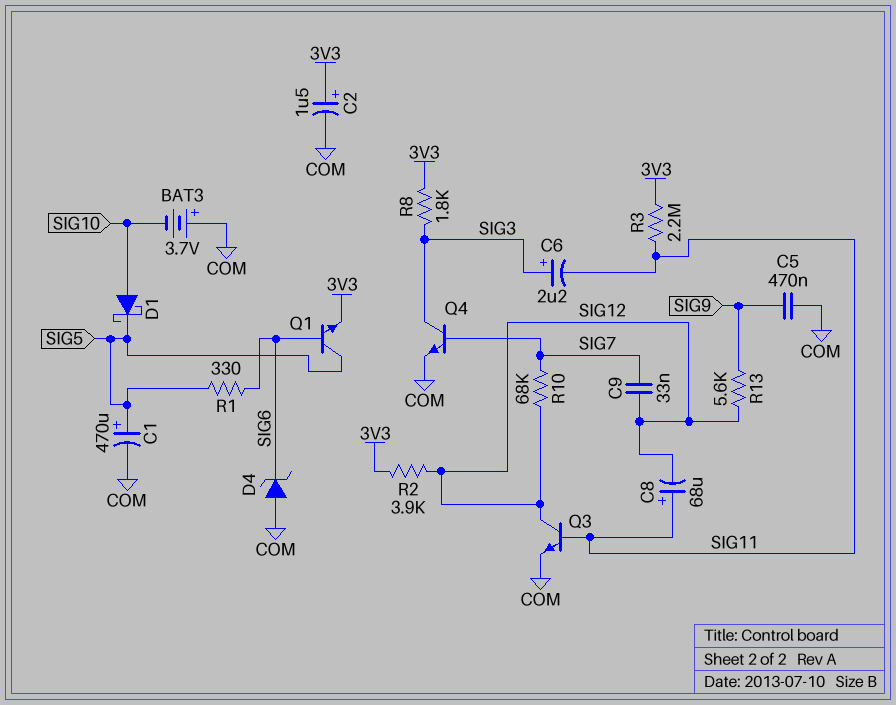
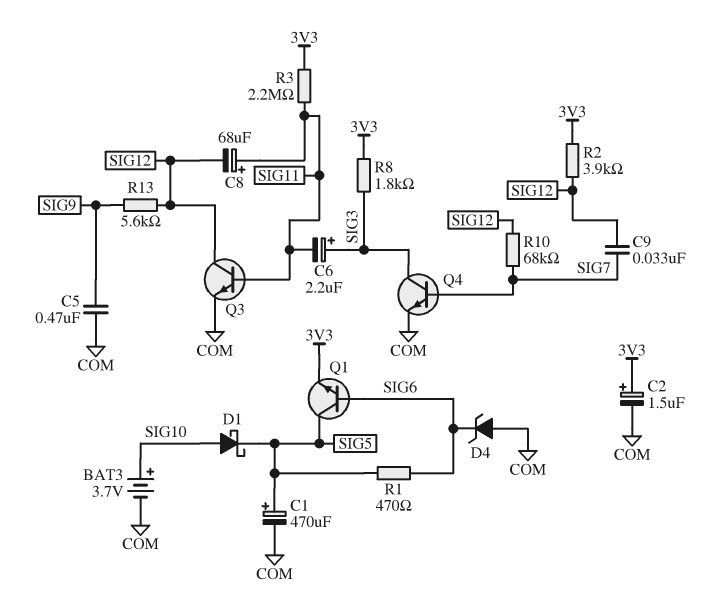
BAT3: 3.7V (plus COM, minus SIG10) -> 3.7V (plus SIG10, minus COM)
R1: 330 (SIG5, SIG6) -> 470 (SIG5, SIG6)

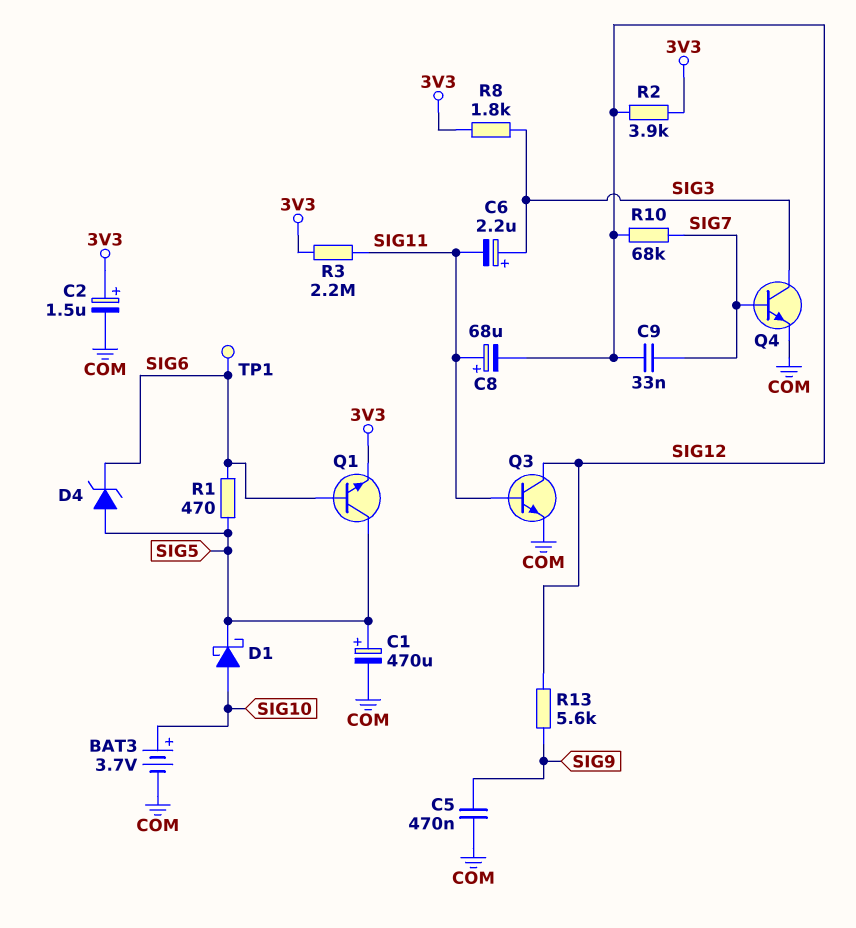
D4: zener (A COM, K SIG6) -> zener (A SIG5, K SIG6)
TP1: none -> test point (SIG6)

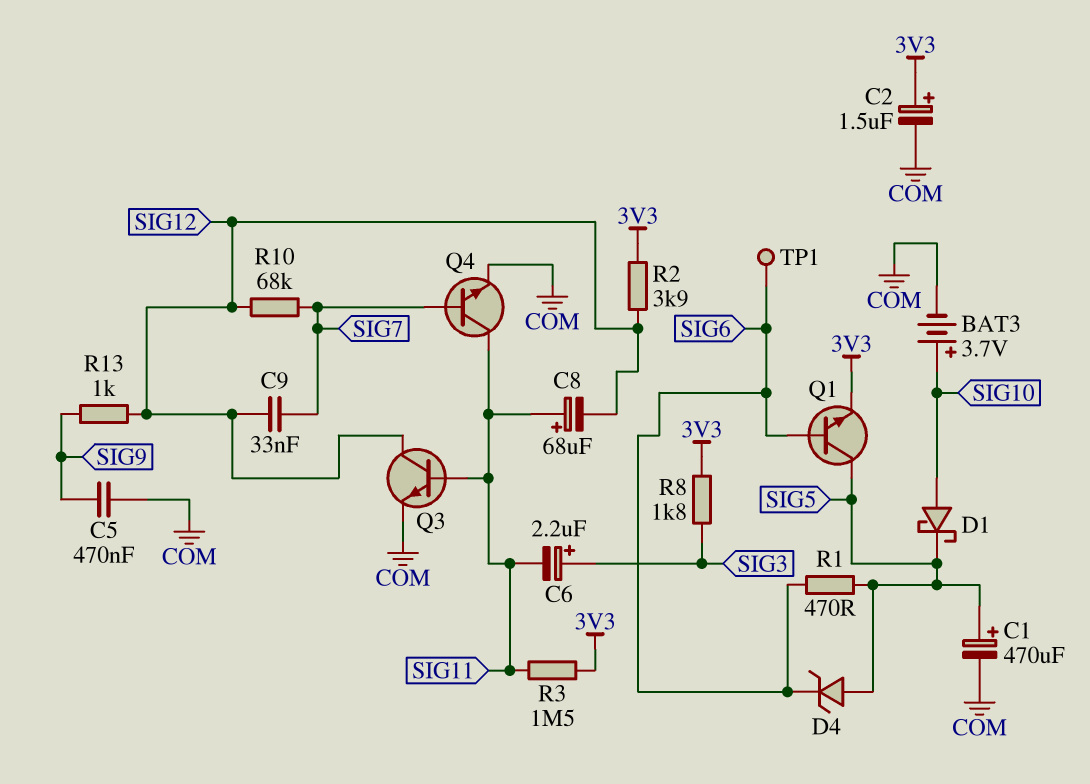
Q4: NPN (B SIG7, C SIG3, E COM) -> NPN (B SIG7, C SIG11, E COM)
R3: 2.2M (3V3, SIG11) -> 1.5M (3V3, SIG11)
R13: 5.6k (SIG9, SIG12) -> 1k (SIG9, SIG12)

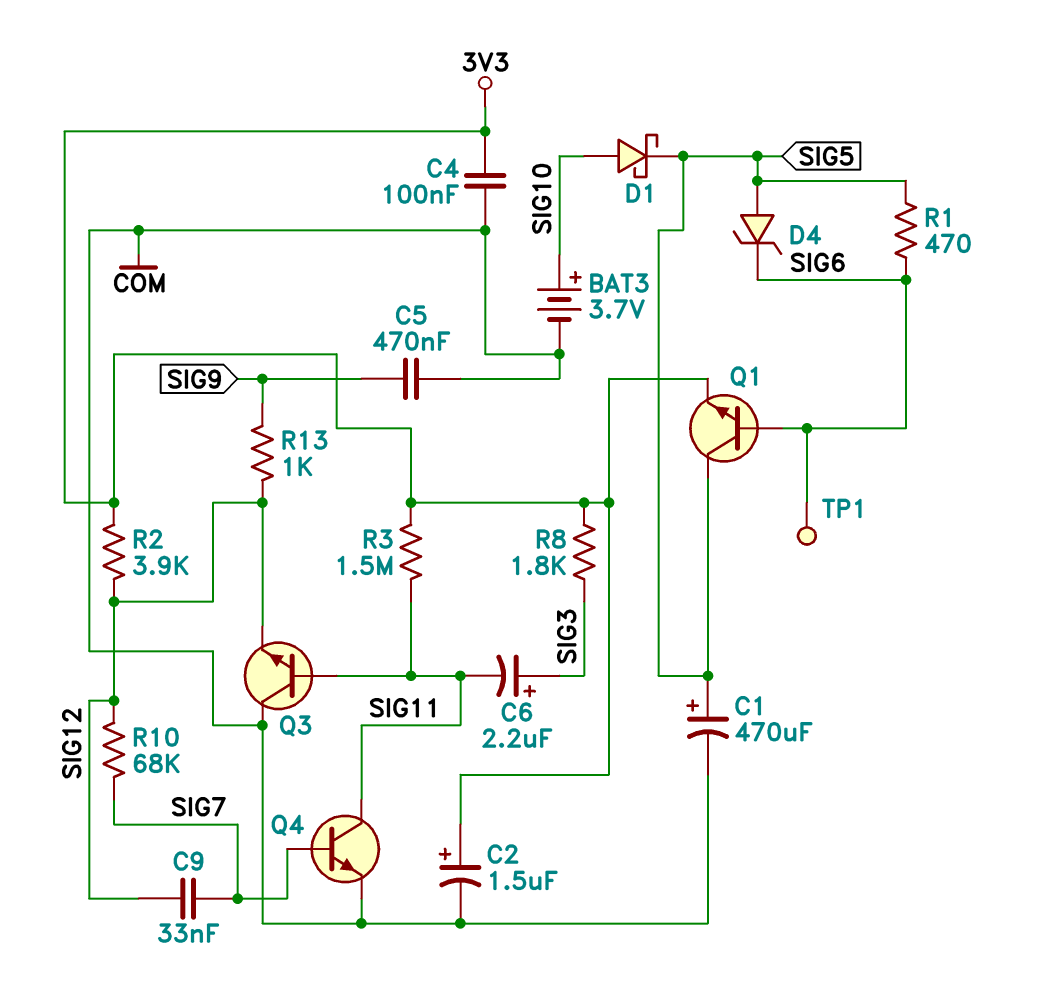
C4: none -> 100nF (3V3, COM)
C8: 68uF (plus SIG11, minus SIG12) -> none
Q3: NPN (B SIG11, C SIG12, E COM) -> NPN (B SIG11, C COM, E SIG12)

